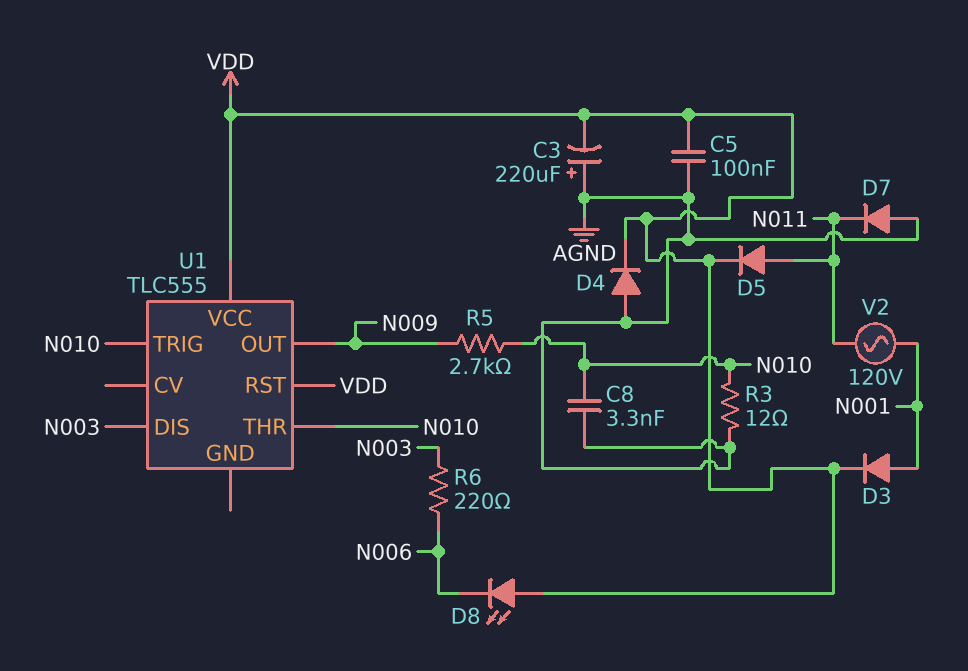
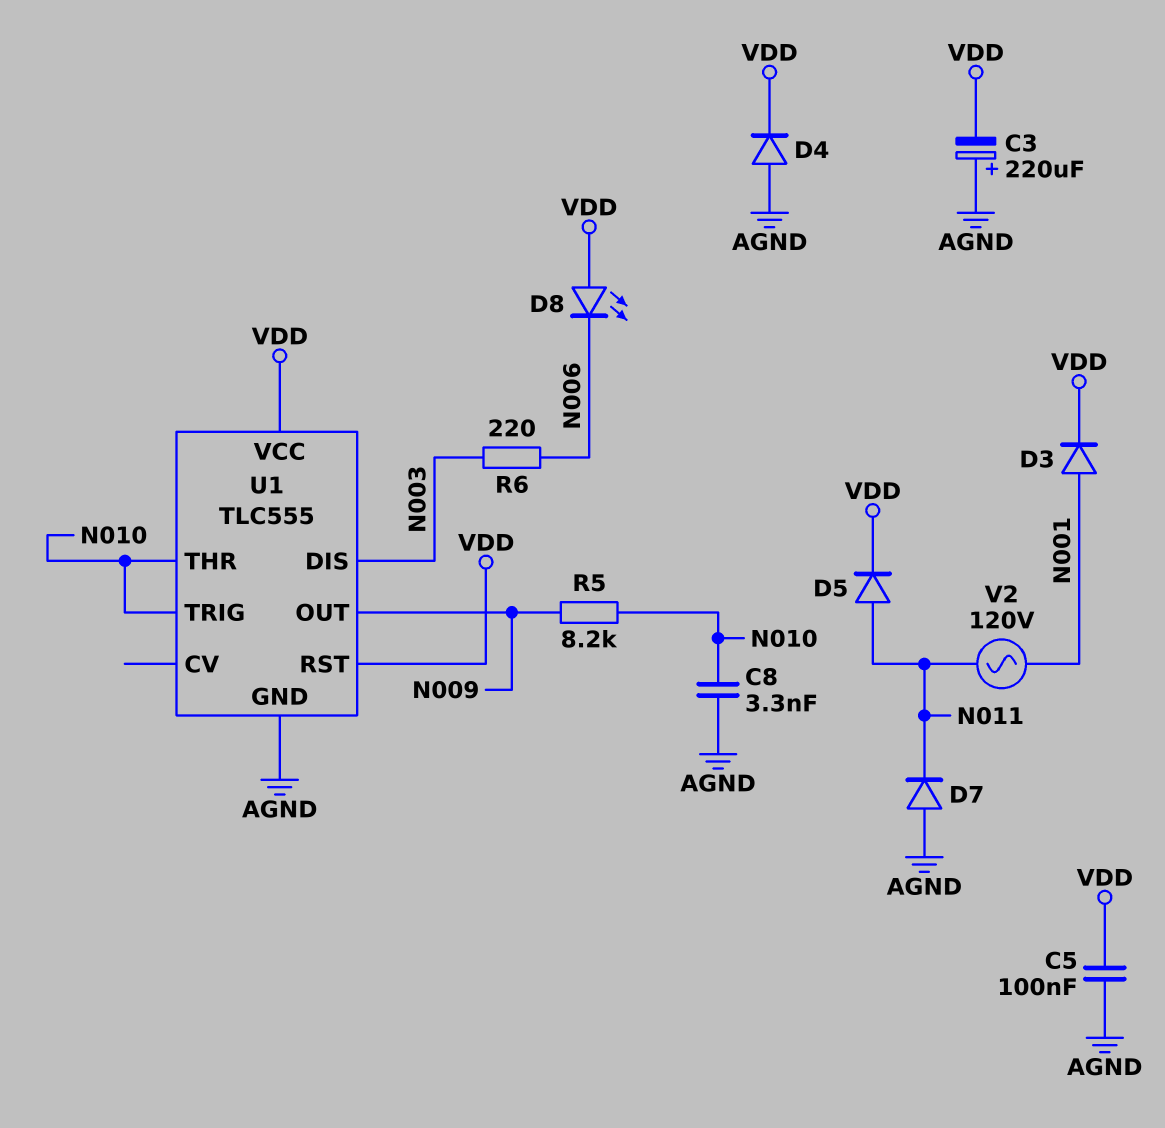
R3: 12 (AGND, N010) -> none
R5: 2.7k (N009, N010) -> 8.2k (N009, N010)
U1 pin GND: none -> AGND

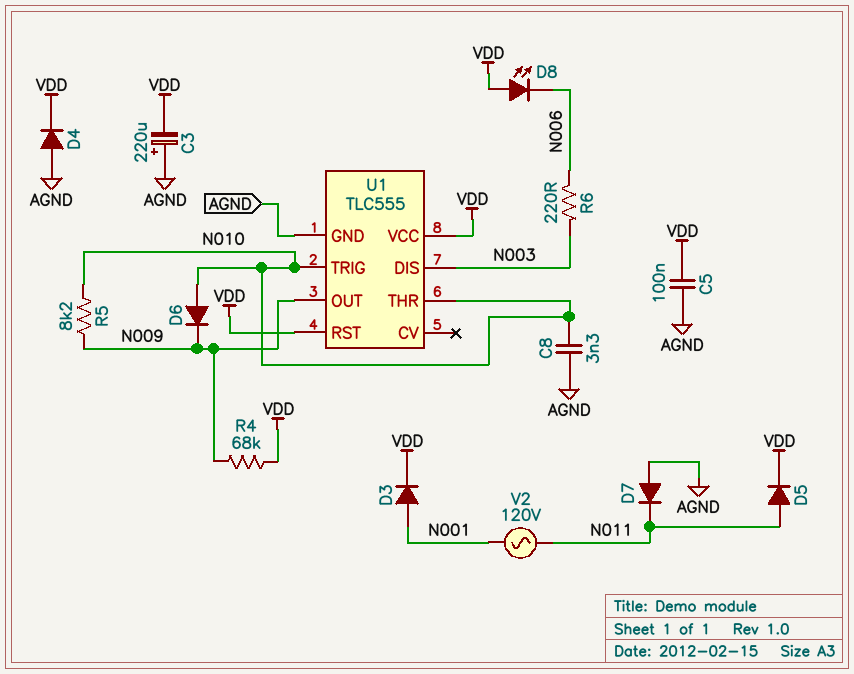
D6: none -> diode (A N010, K N009)
R4: none -> 68k (N009, VDD)

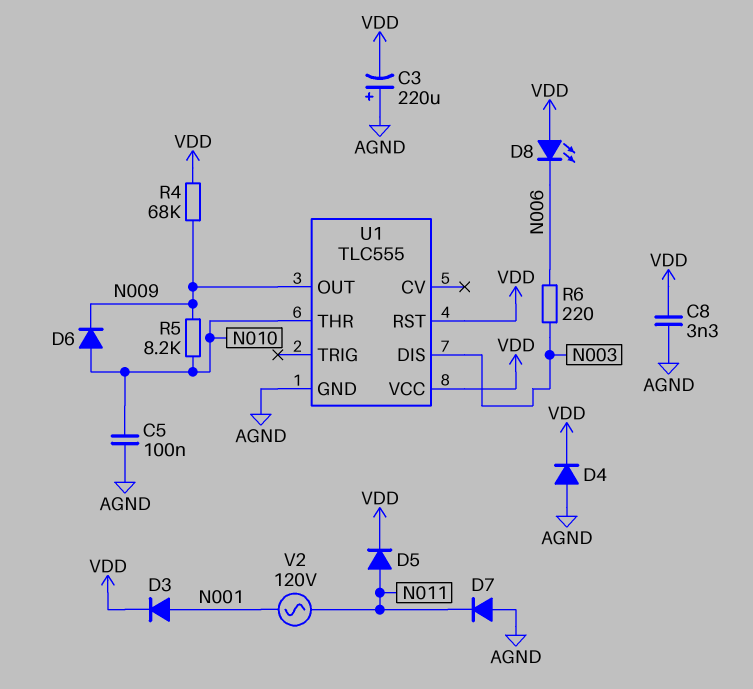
C5: 100nF (AGND, VDD) -> 100nF (AGND, N010)
C8: 3.3nF (AGND, N010) -> 3.3nF (AGND, VDD)
U1 pin TRIG: N010 -> none

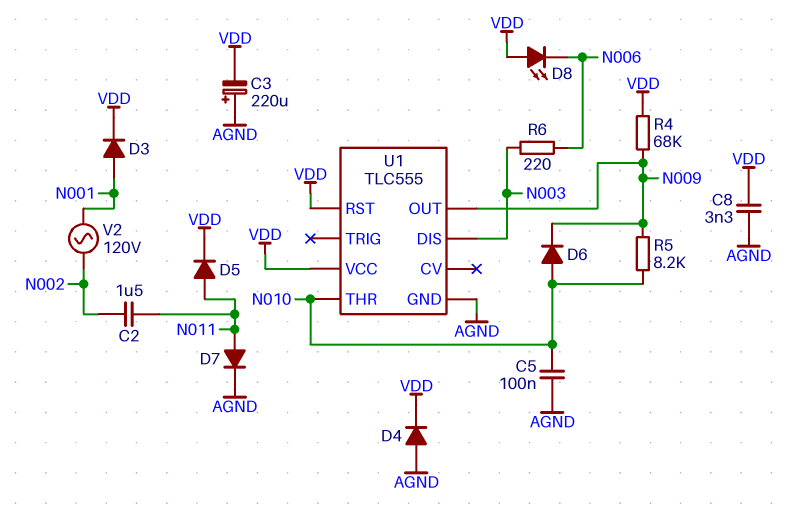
C2: none -> 1.5uF (N002, N011)
D7: diode (A AGND, K N011) -> diode (A N011, K AGND)
V2: AC 120V (N001, N011) -> AC 120V (N001, N002)

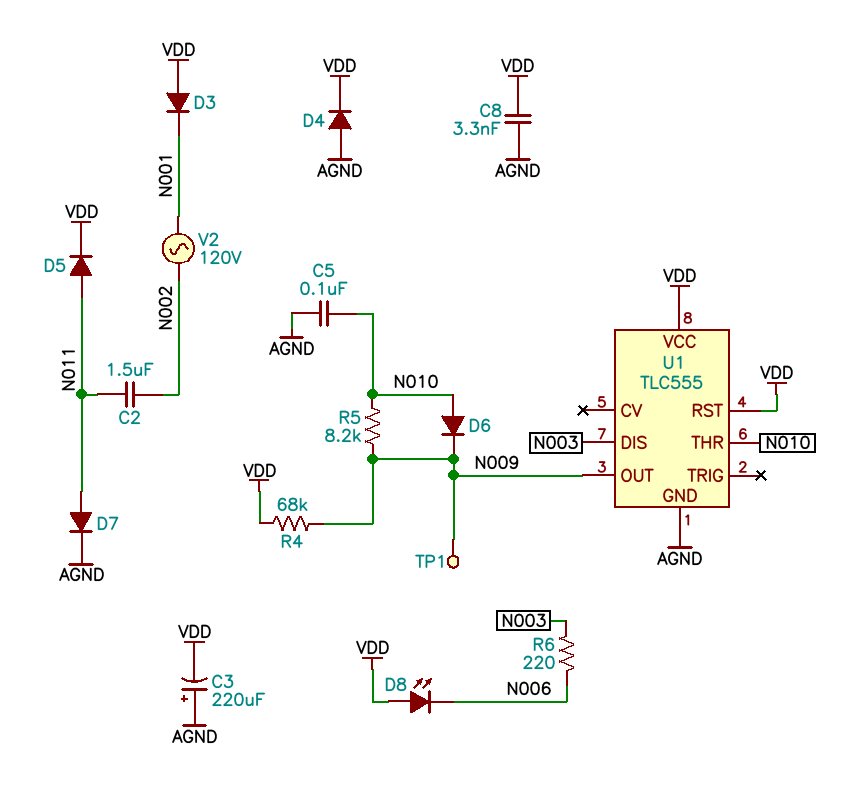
D3: diode (A N001, K VDD) -> diode (A VDD, K N001)
TP1: none -> test point (N009)

